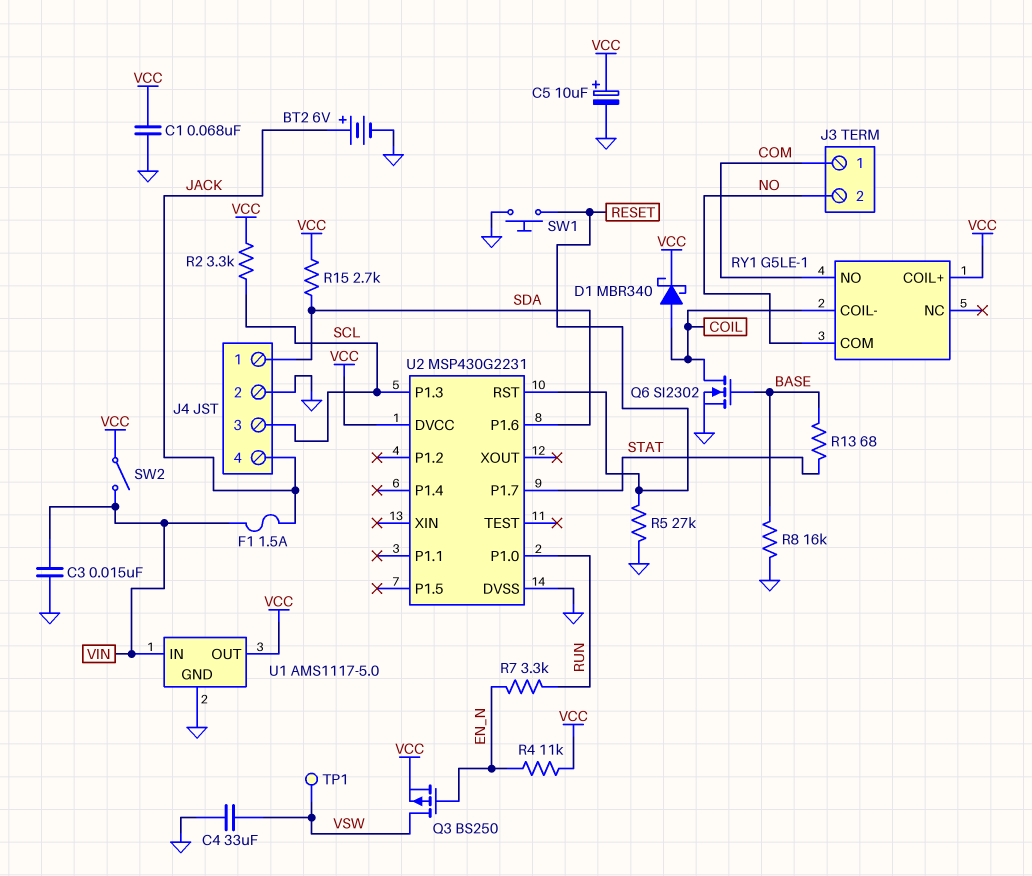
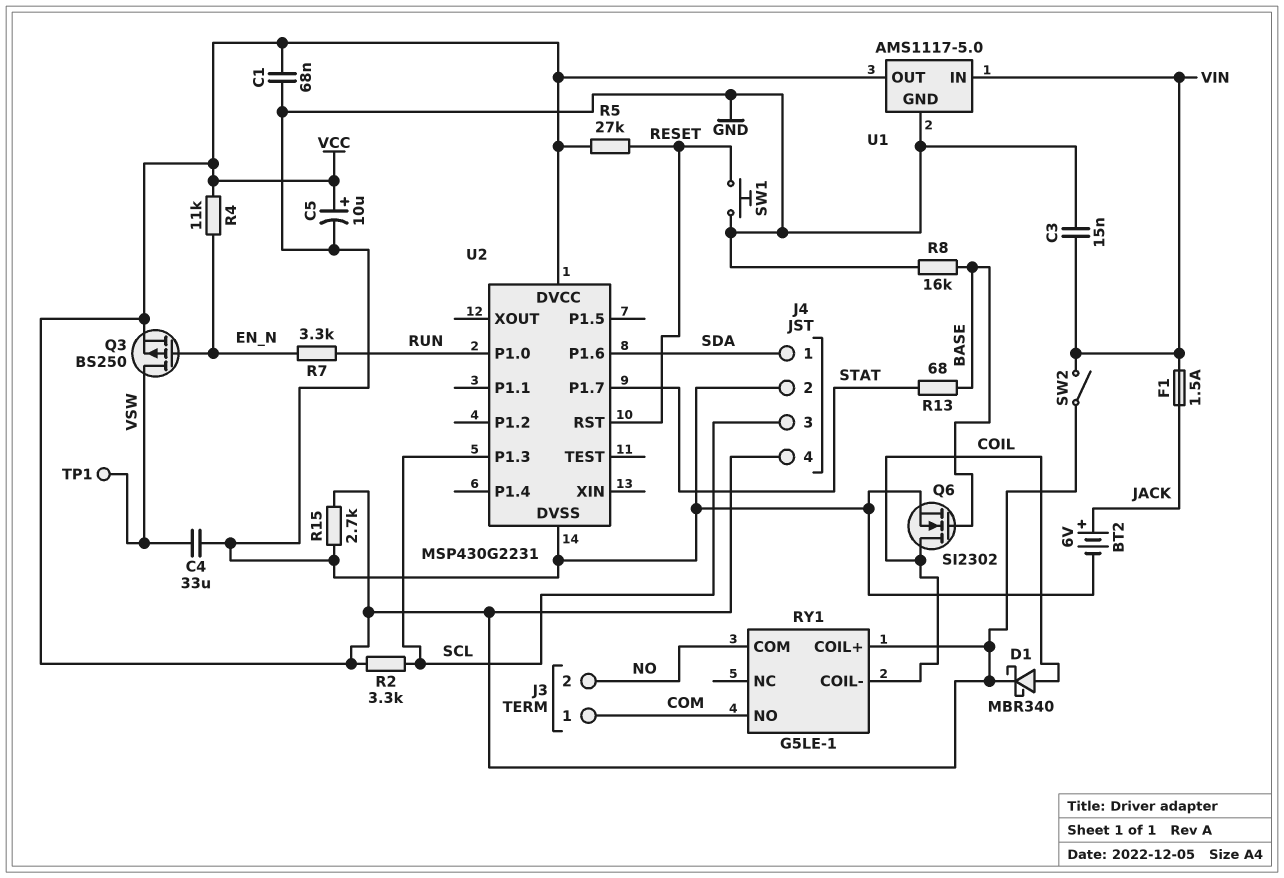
J4 pin 4: JACK -> VCC
R5: 27k (GND, RESET) -> 27k (RESET, VCC)
R15: 2.7k (SDA, VCC) -> 2.7k (GND, VCC)

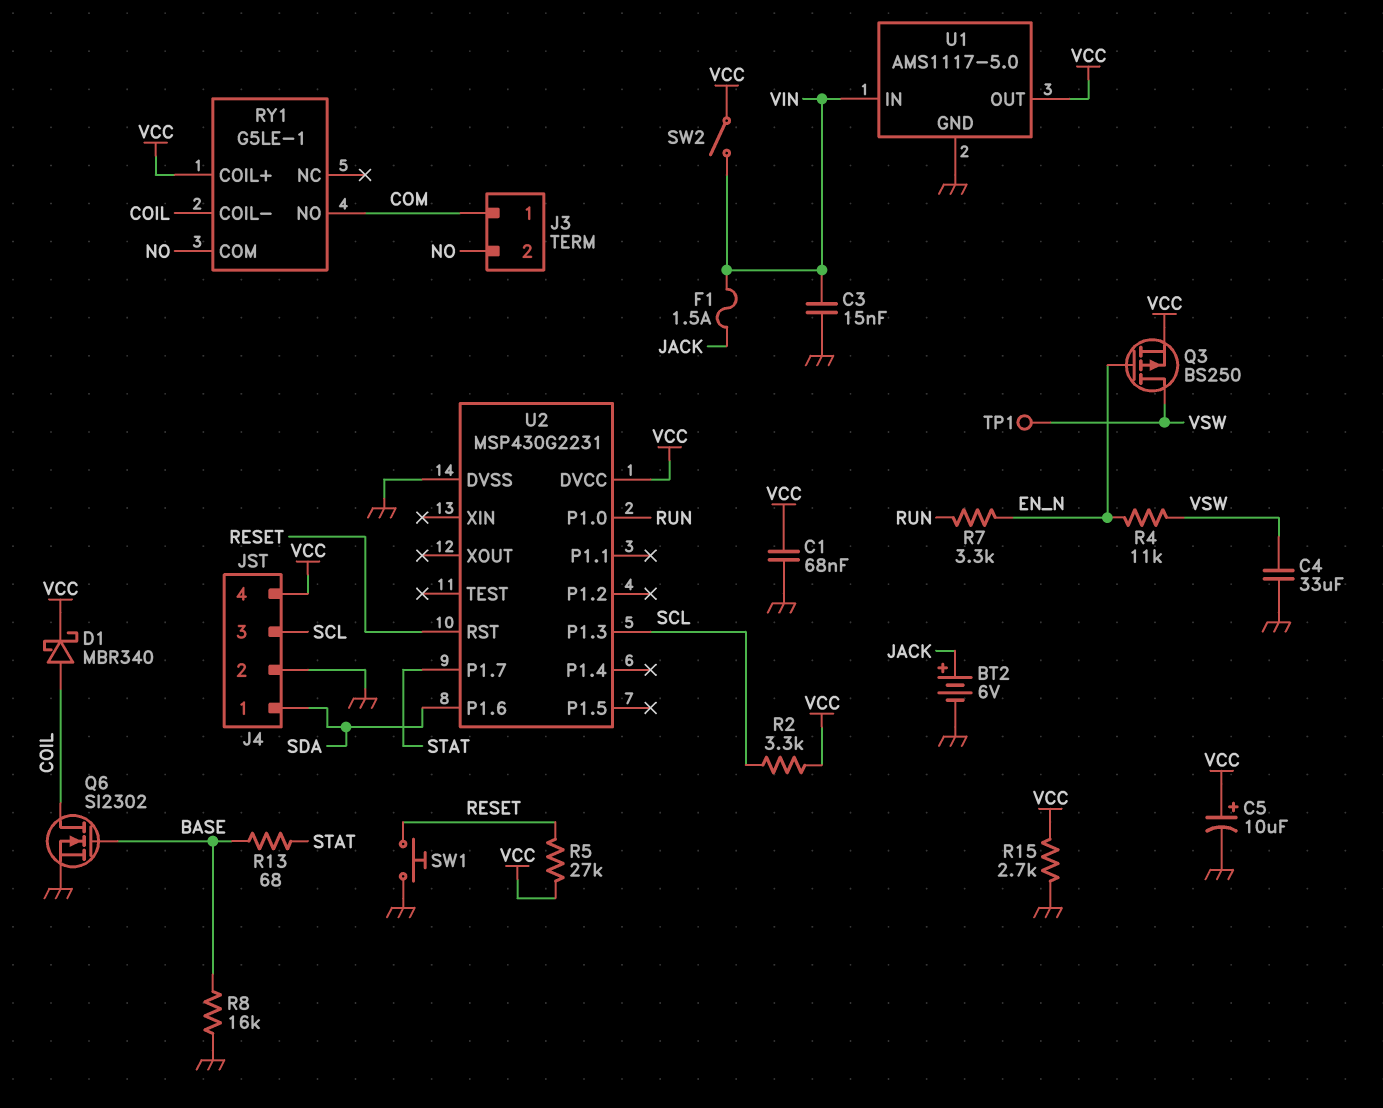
R4: 11k (EN_N, VCC) -> 11k (EN_N, VSW)

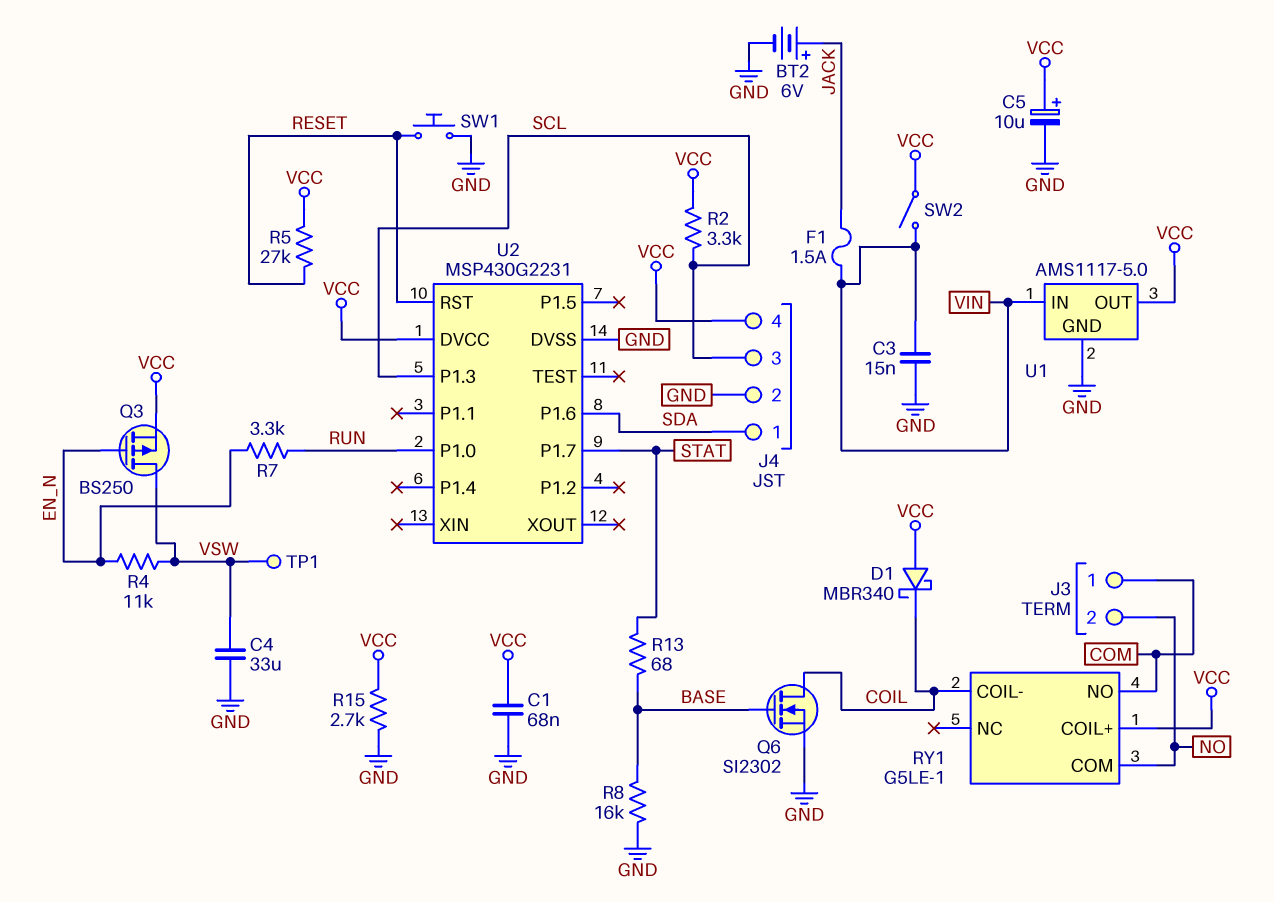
D1: schottky MBR340 (A COIL, K VCC) -> schottky MBR340 (A VCC, K COIL)

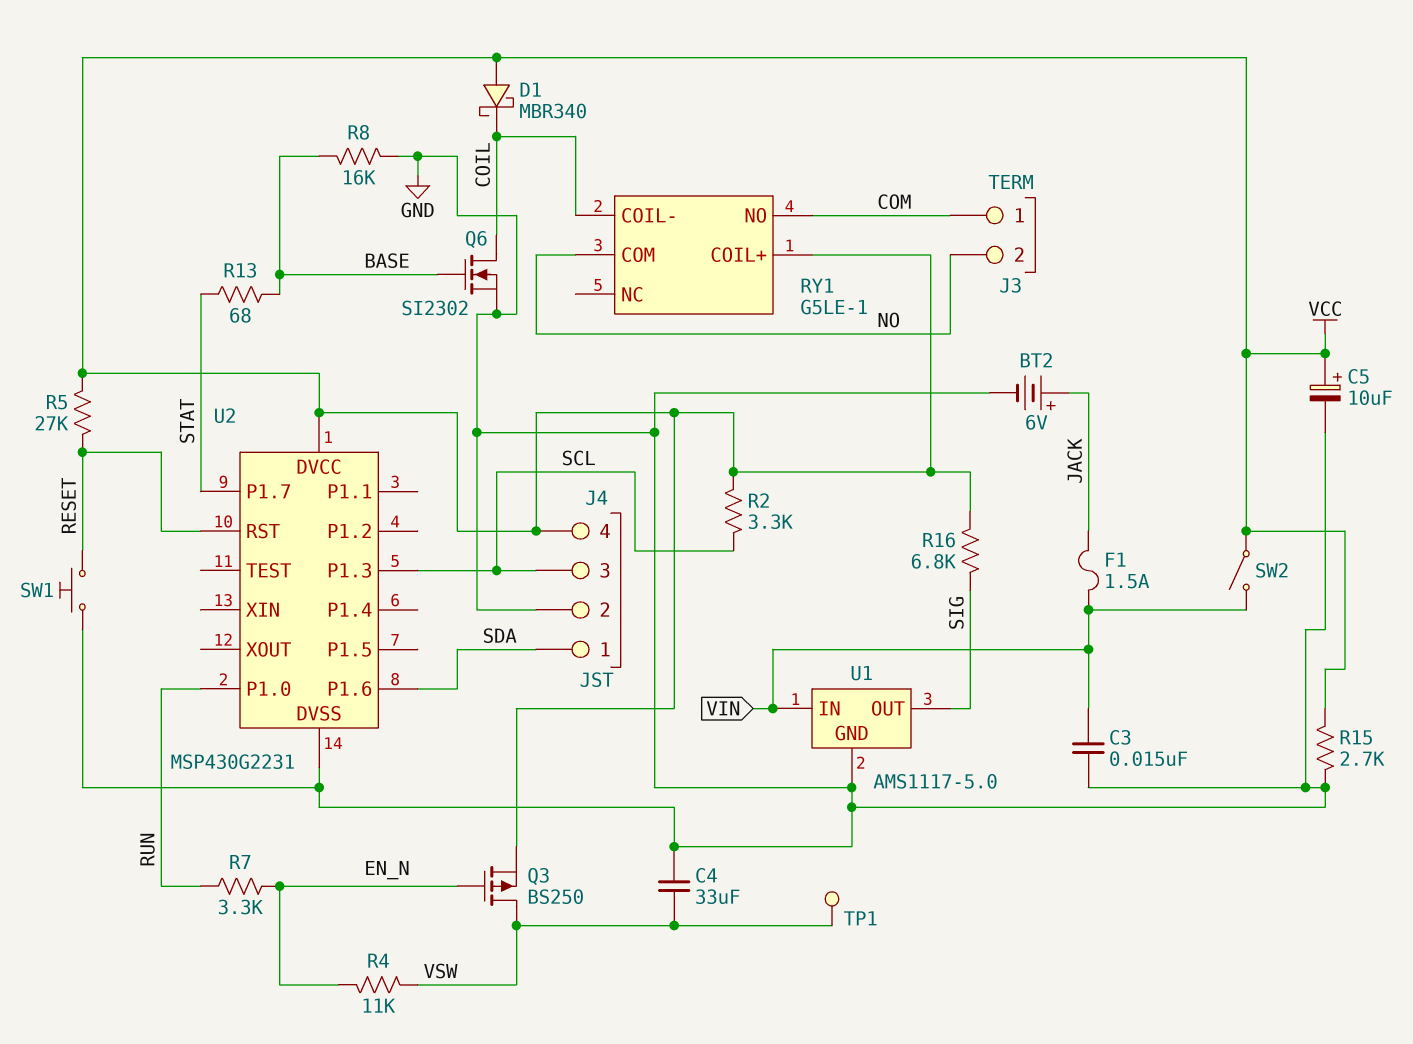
C1: 68nF (GND, VCC) -> none
R16: none -> 6.8k (SIG, VCC)
U1 pin OUT: VCC -> SIG

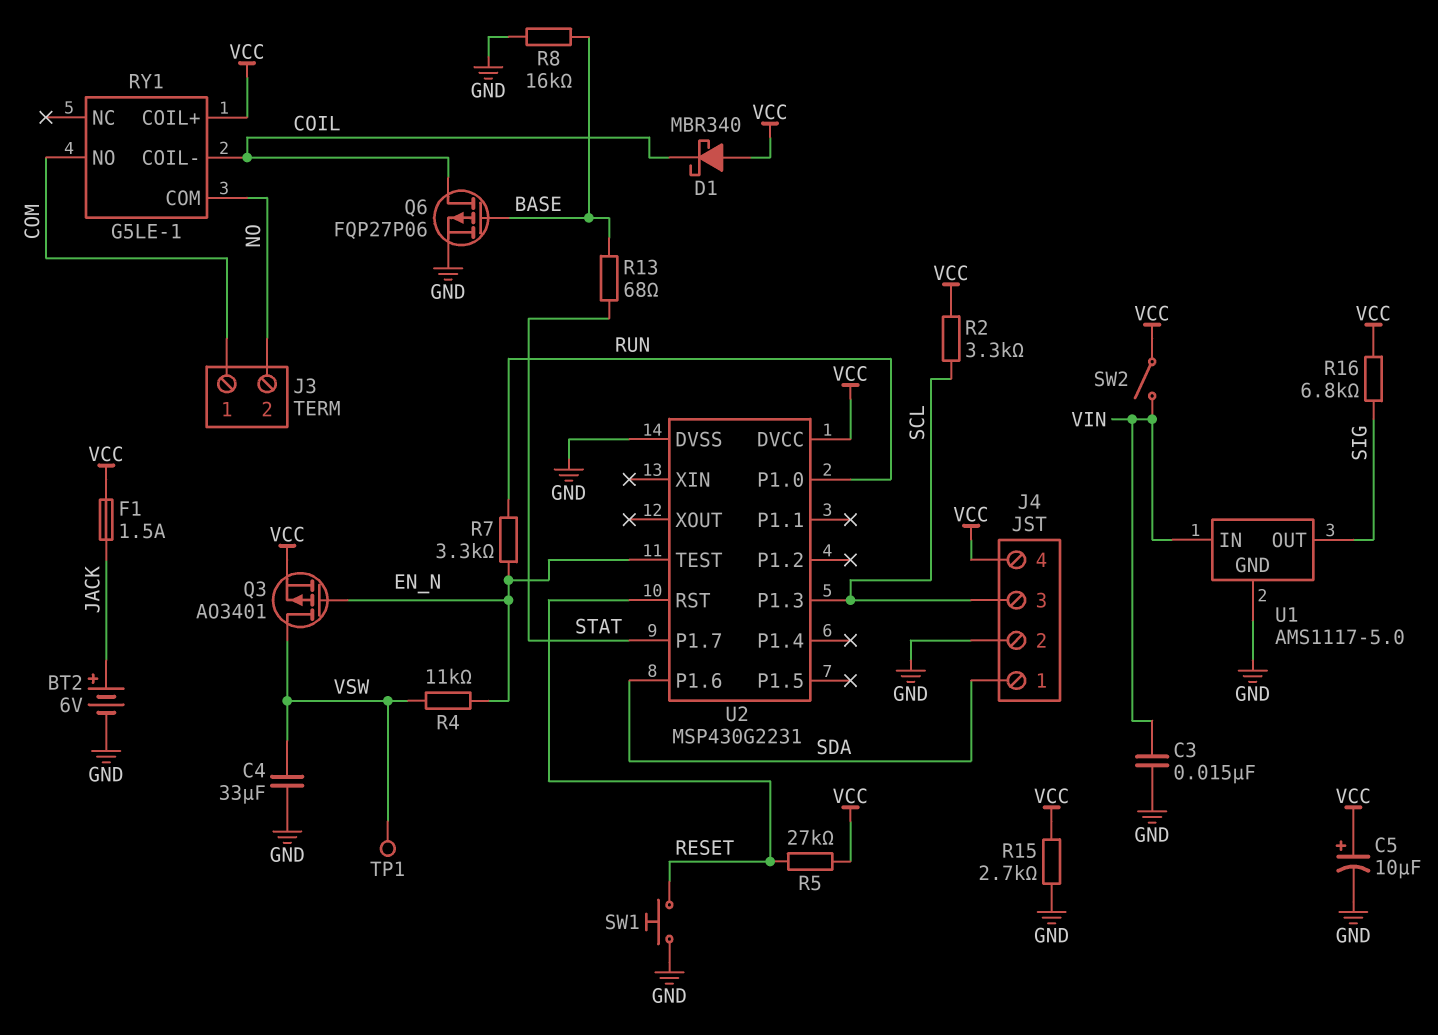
F1: 1.5A (JACK, VIN) -> 1.5A (JACK, VCC)
Q3: PMOS BS250 (G EN_N, D VSW, S VCC) -> PMOS AO3401 (G EN_N, D VSW, S VCC)
Q6: NMOS SI2302 (G BASE, D COIL, S GND) -> PMOS FQP27P06 (G BASE, D COIL, S GND)
U2 pin TEST: none -> EN_N

